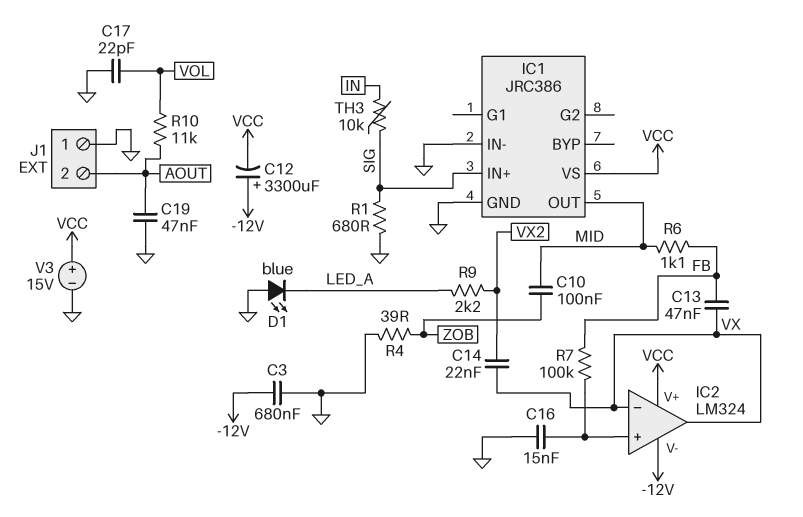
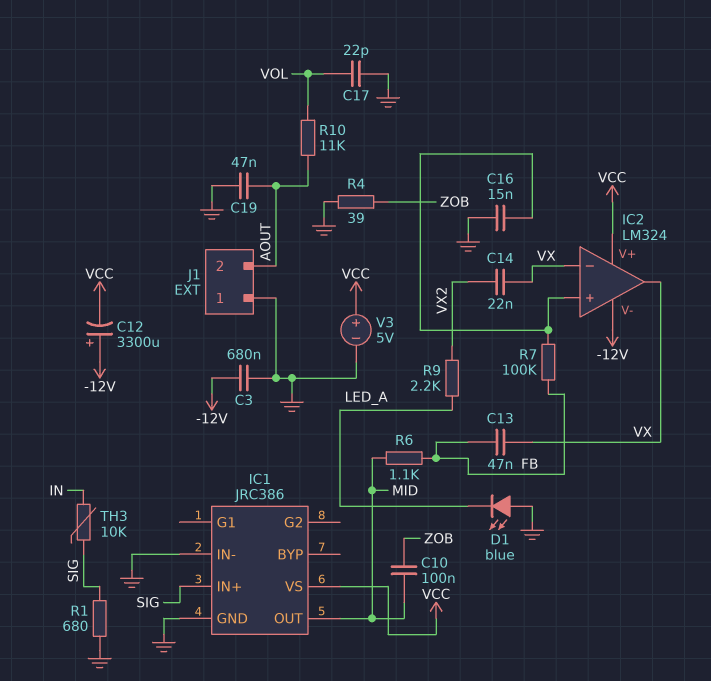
V3: 15V (plus VCC, minus GND) -> 5V (plus VCC, minus GND)

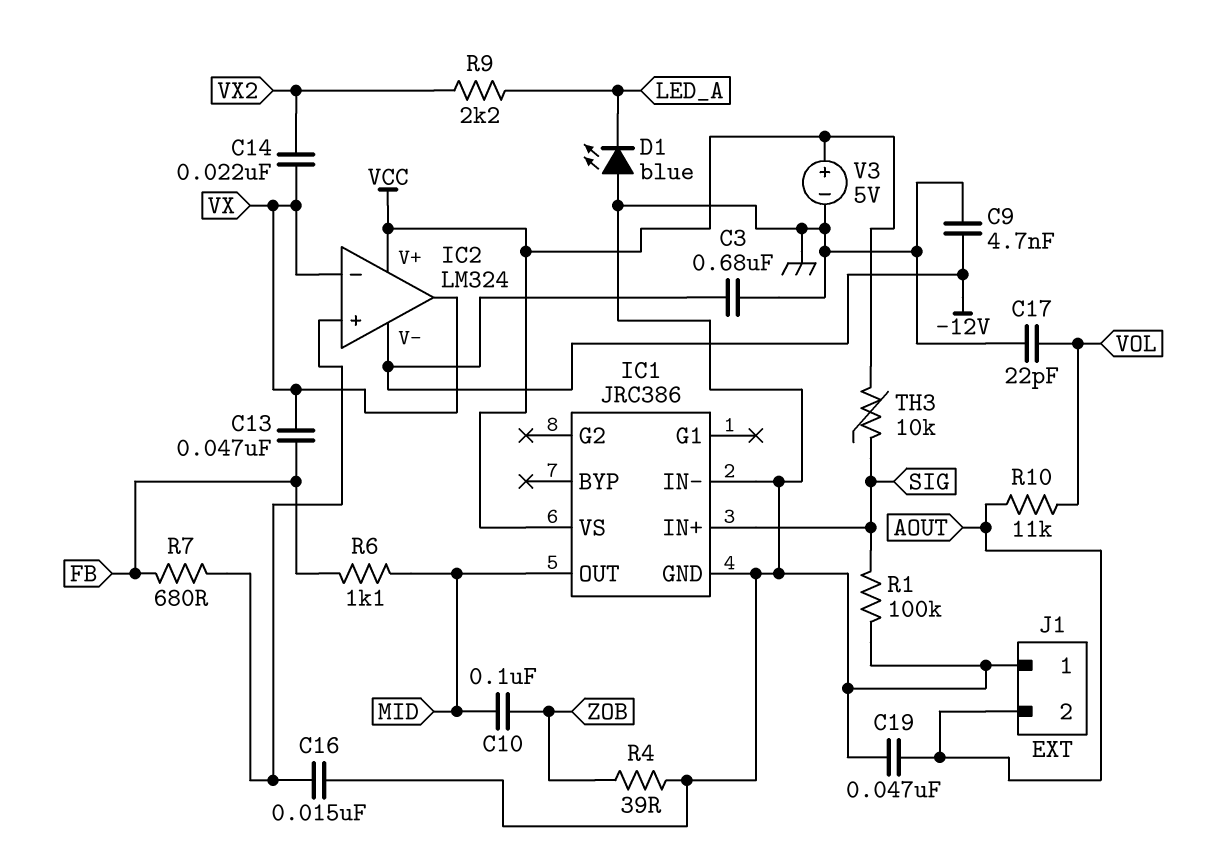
C9: none -> 4.7nF (-12V, GND)
C12: 3300uF (plus -12V, minus VCC) -> none
R1: 680 (GND, SIG) -> 100k (GND, SIG)
R7: 100k (FB, IC2/in+) -> 680 (FB, IC2/in+)
TH3: 10k (IN, SIG) -> 10k (SIG, VCC)

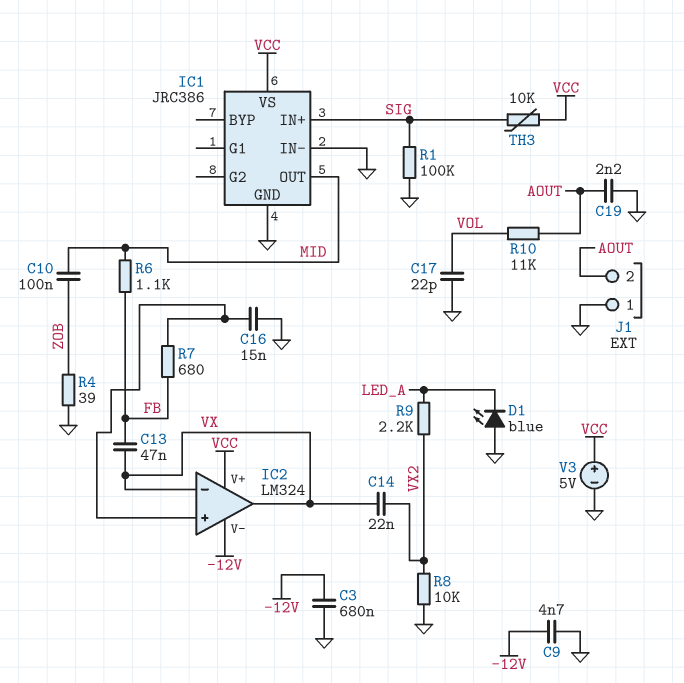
C19: 47nF (AOUT, GND) -> 2.2nF (AOUT, GND)
R8: none -> 10k (GND, VX2)

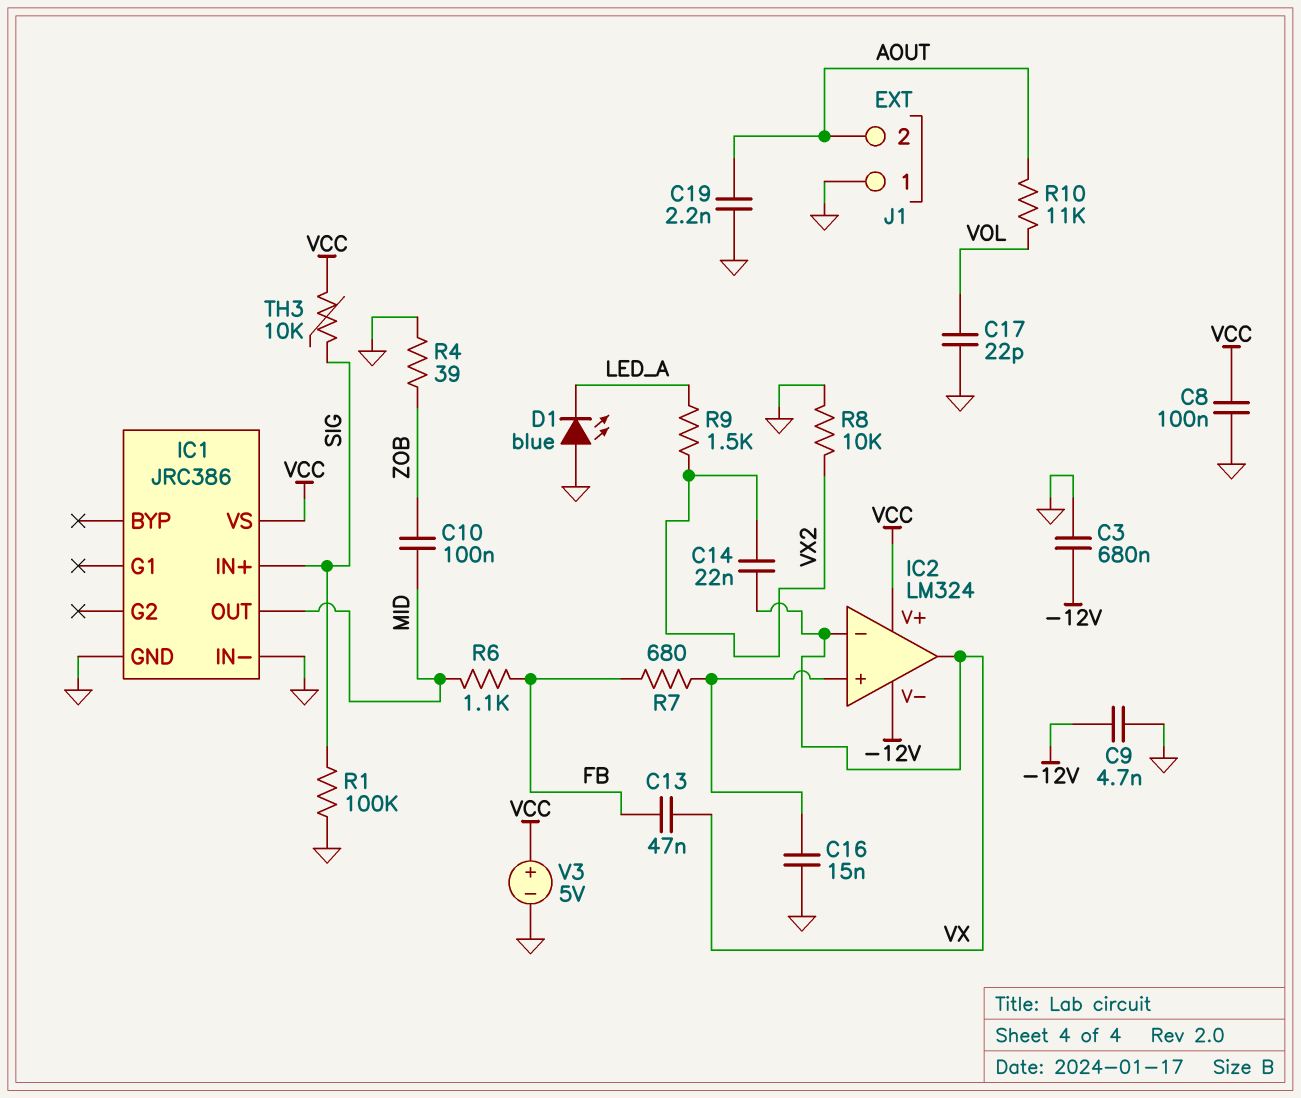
C8: none -> 100nF (GND, VCC)
R9: 2.2k (LED_A, VX2) -> 1.5k (LED_A, VX2)

